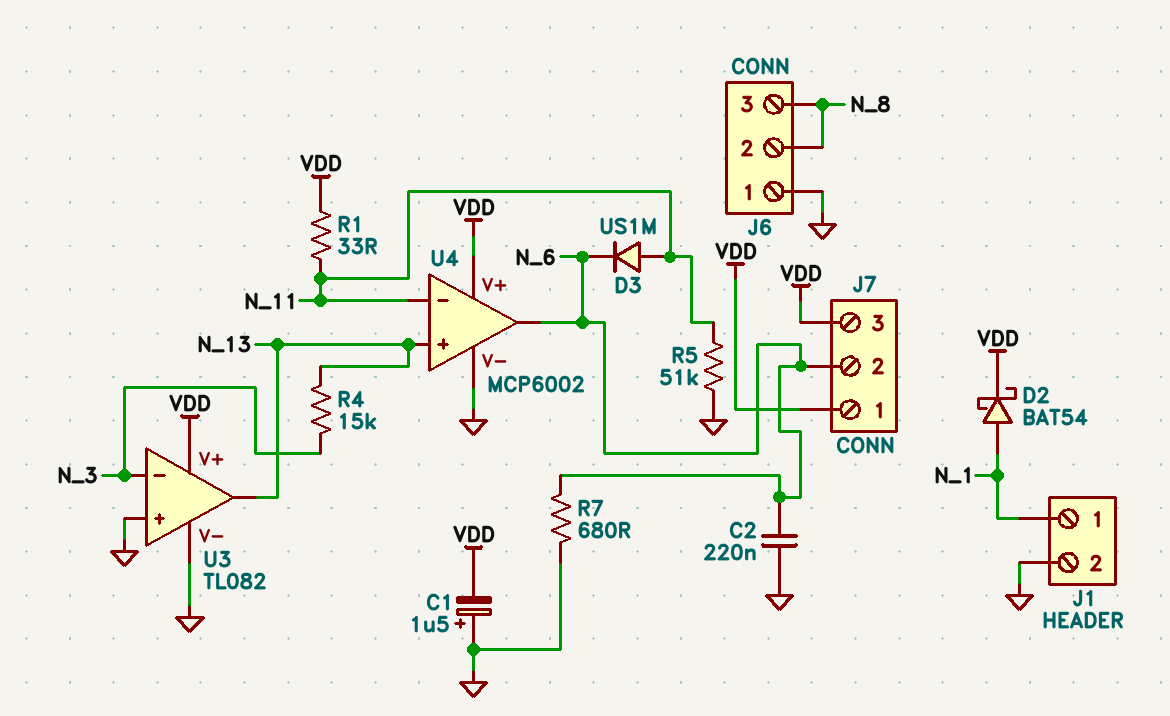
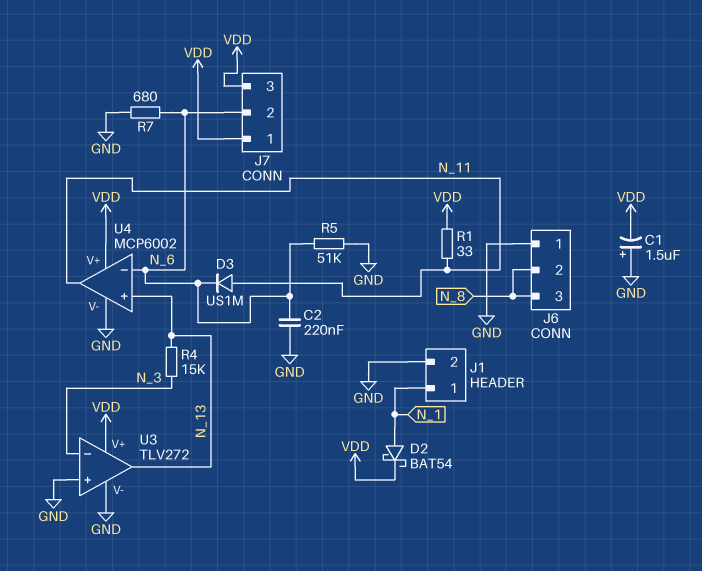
R5: 51k (GND, N_11) -> 51k (GND, N_6)
U3: TL082 -> TLV272
U4 pin in-: N_11 -> N_6
U4 pin out: N_6 -> N_11

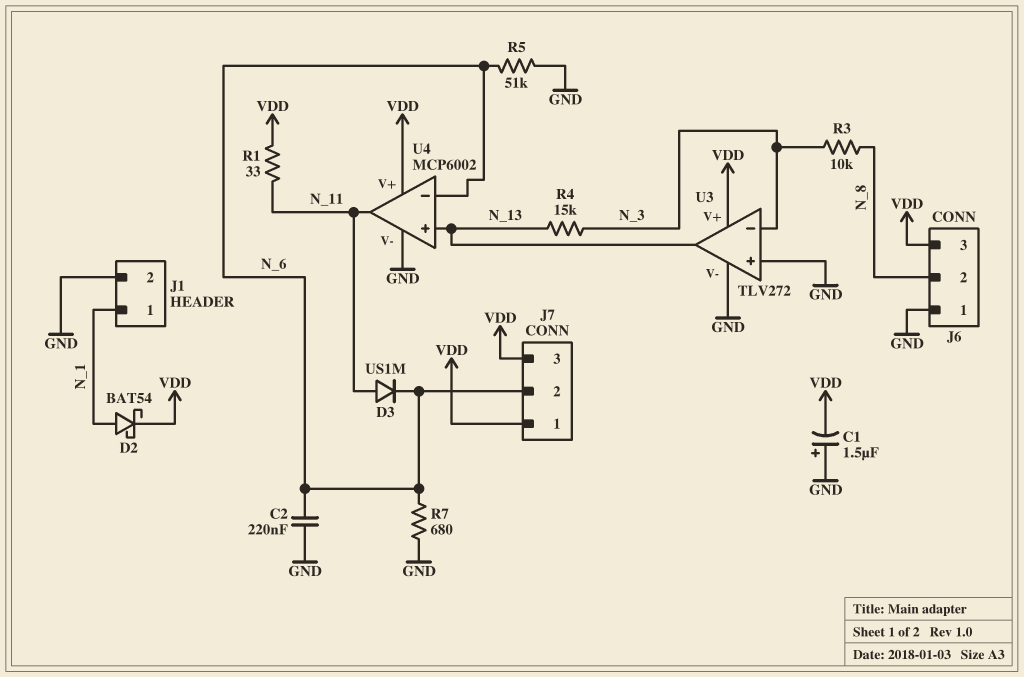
J6 pin 3: N_8 -> VDD
R3: none -> 10k (N_3, N_8)

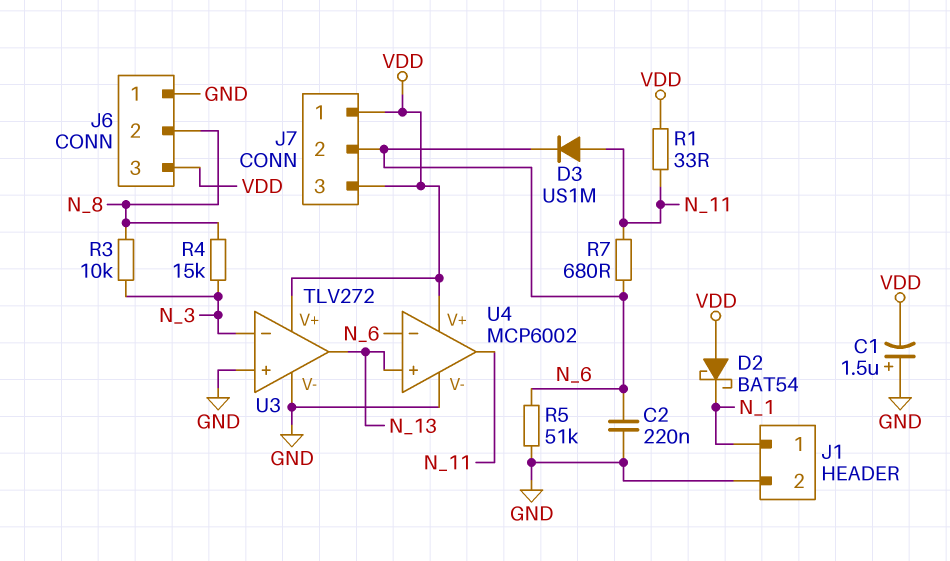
D2: schottky BAT54 (A N_1, K VDD) -> schottky BAT54 (A VDD, K N_1)
R4: 15k (N_3, N_13) -> 15k (N_3, N_8)
R7: 680 (GND, N_6) -> 680 (N_6, N_11)

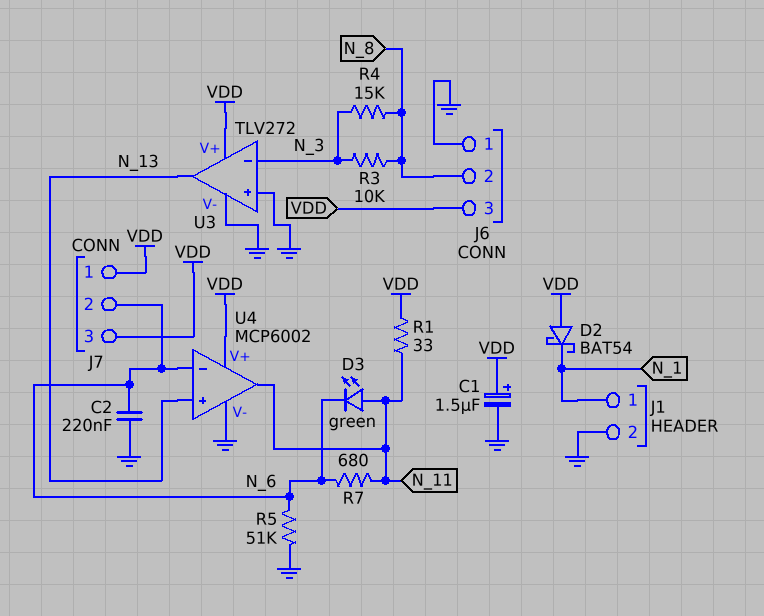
C1: 1.5uF (plus GND, minus VDD) -> 1.5uF (plus VDD, minus GND)
D3: diode US1M (A N_11, K N_6) -> LED green (A N_11, K N_6)

